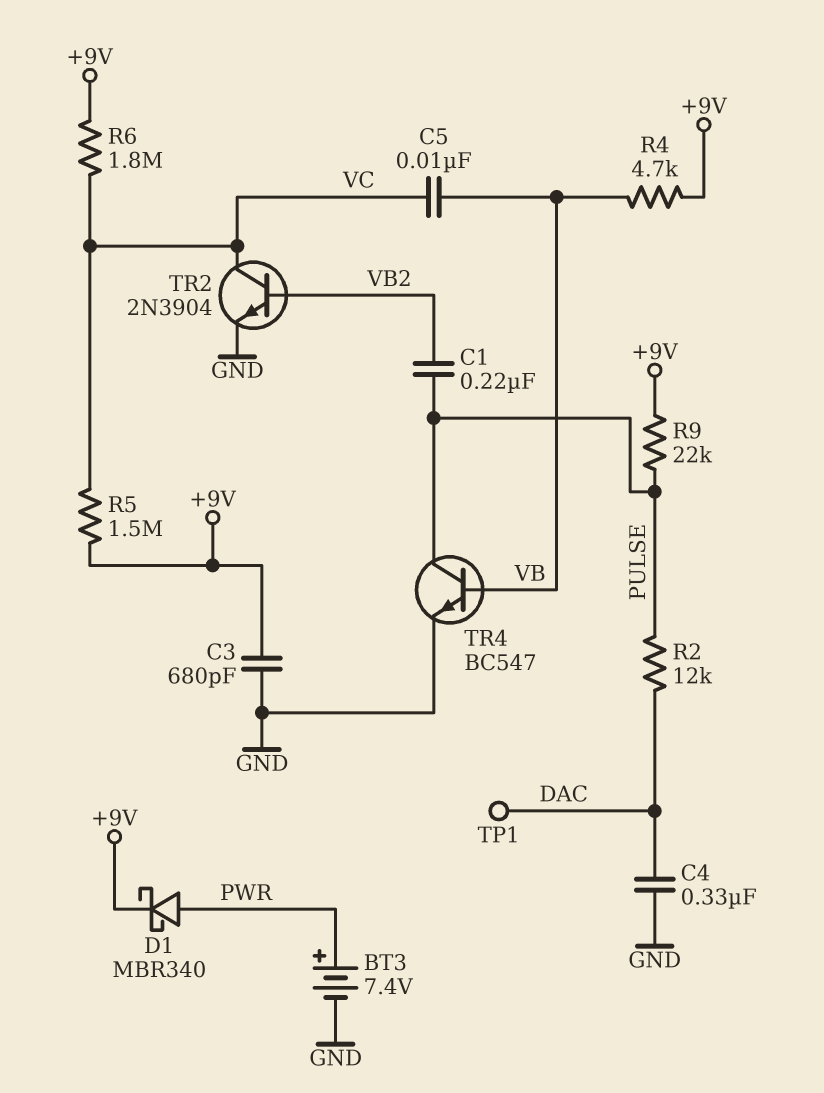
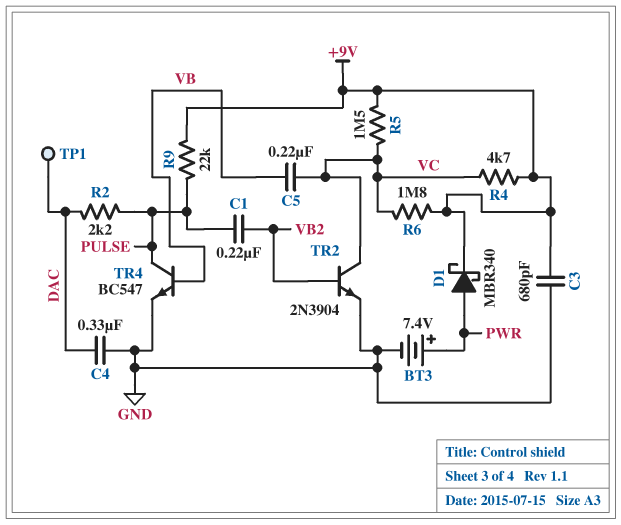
C5: 10nF (VB, VC) -> 220nF (VB, VC)
R2: 12k (DAC, PULSE) -> 2.2k (DAC, PULSE)
R4: 4.7k (+9V, VB) -> 4.7k (+9V, VC)

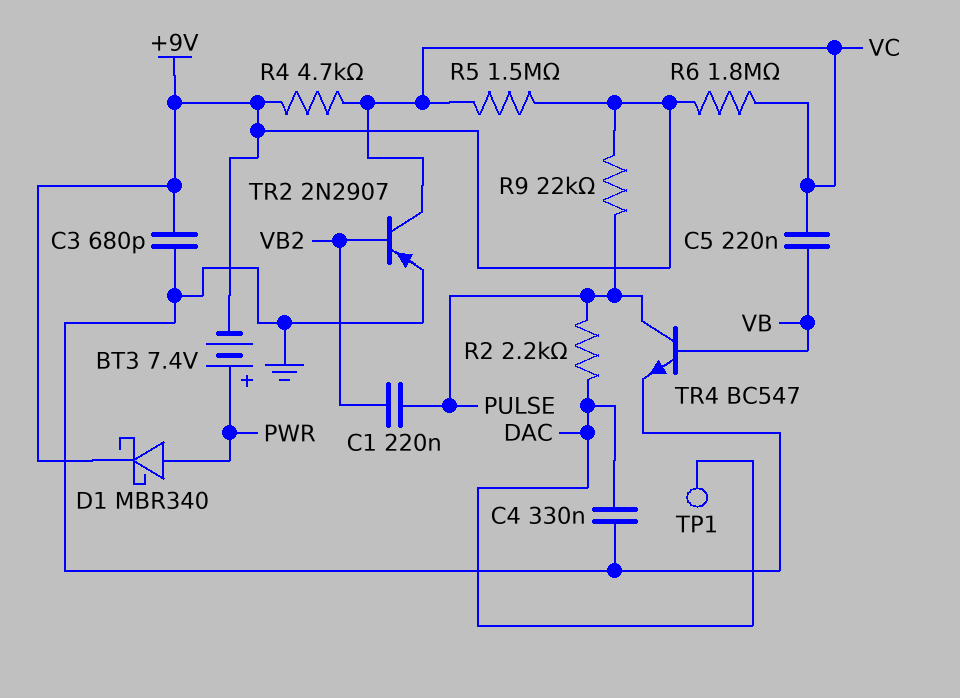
BT3: 7.4V (plus PWR, minus GND) -> 7.4V (plus PWR, minus +9V)
TR2: NPN 2N3904 (B VB2, C VC, E GND) -> PNP 2N2907 (B VB2, C VC, E GND)

